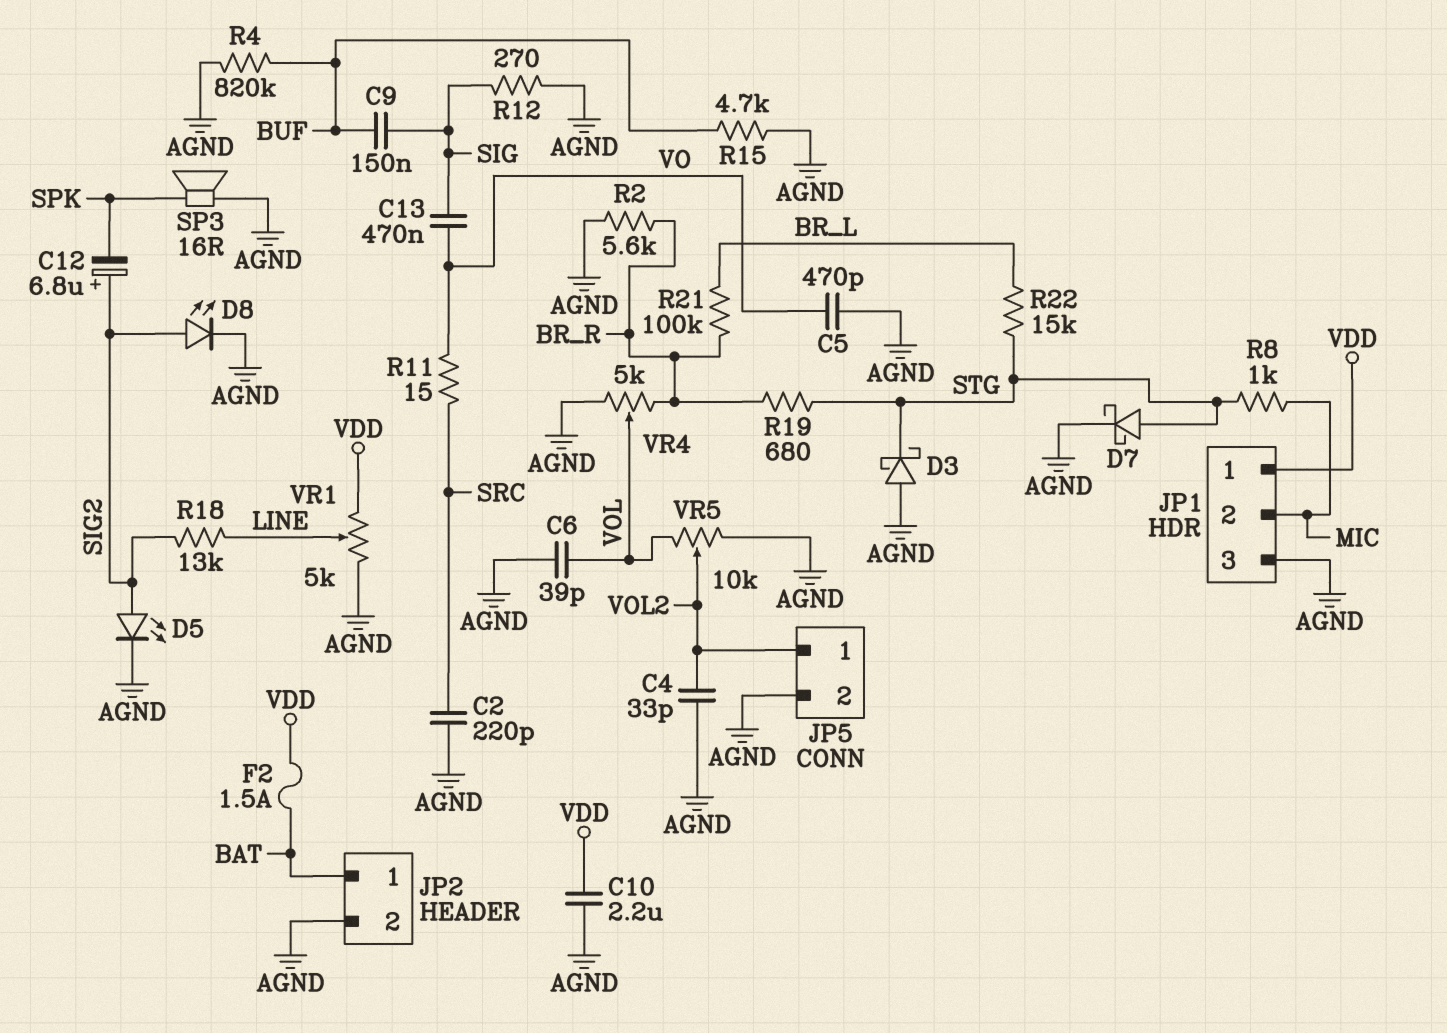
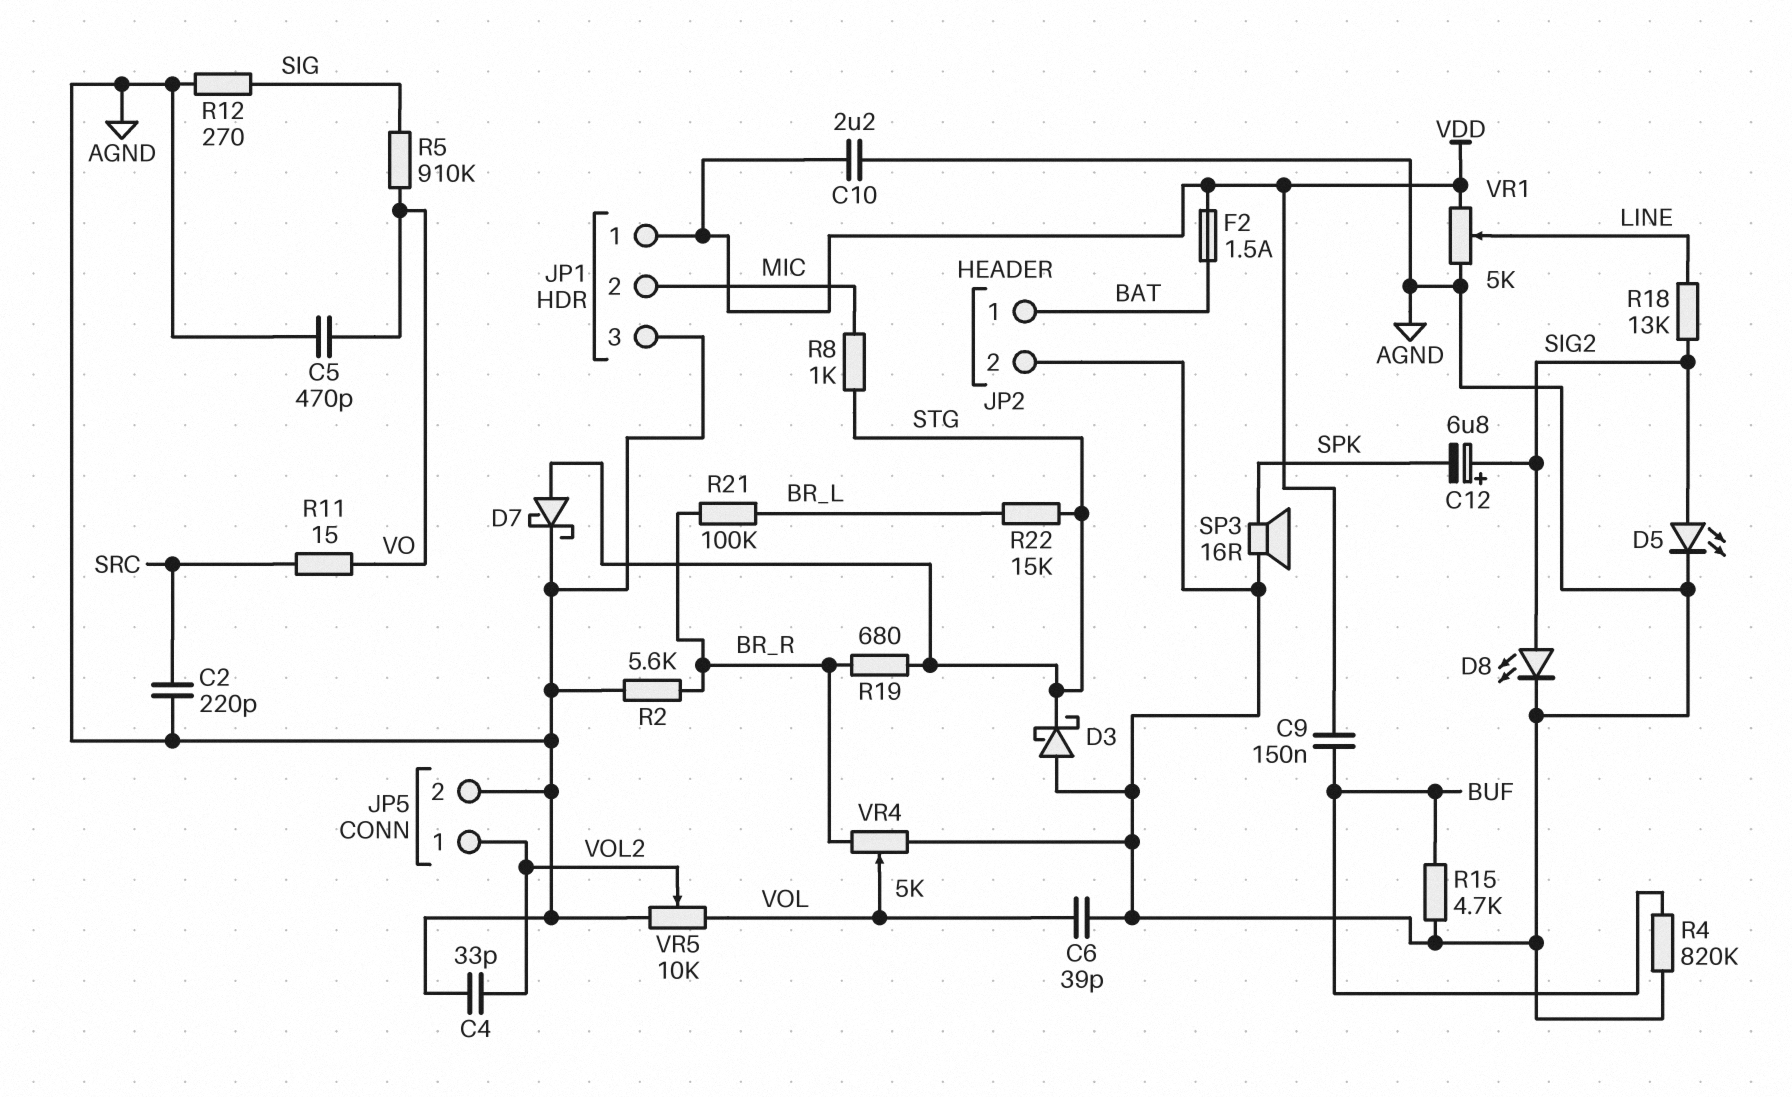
C9: 150nF (BUF, SIG) -> 150nF (BUF, VDD)
C13: 470nF (SIG, VO) -> none
R5: none -> 910k (SIG, VO)

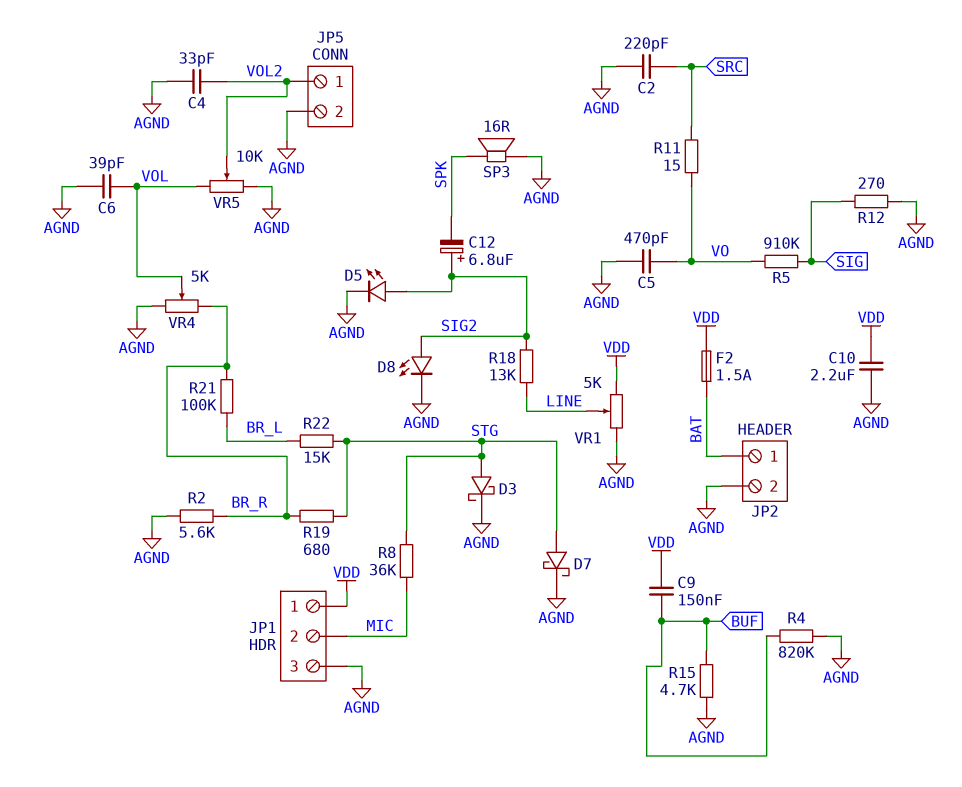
D3: schottky (A AGND, K STG) -> schottky (A STG, K AGND)
R8: 1k (MIC, STG) -> 36k (MIC, STG)

